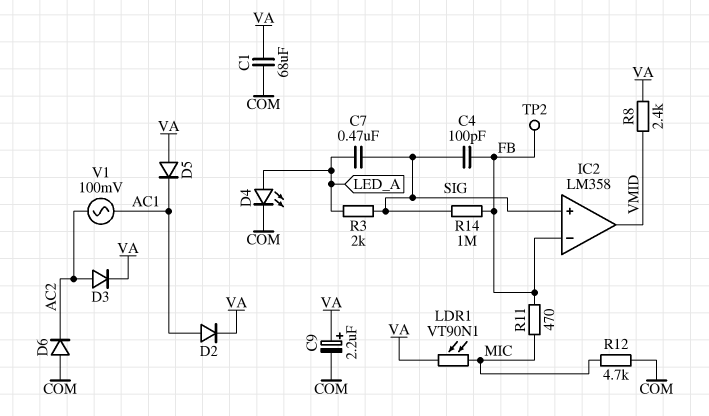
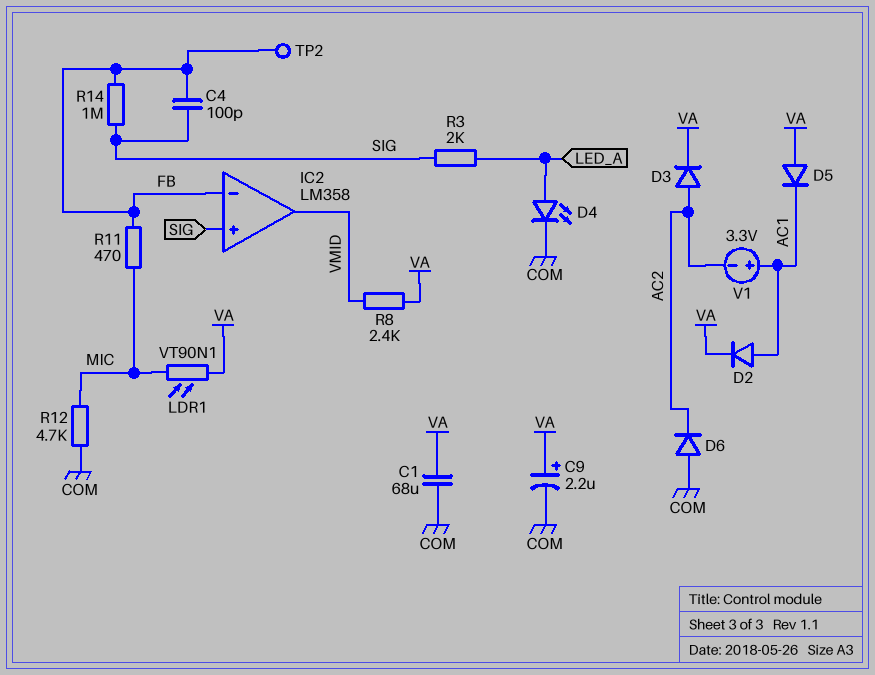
C7: 470nF (LED_A, SIG) -> none
V1: AC 100mV (AC1, AC2) -> 3.3V (plus AC1, minus AC2)

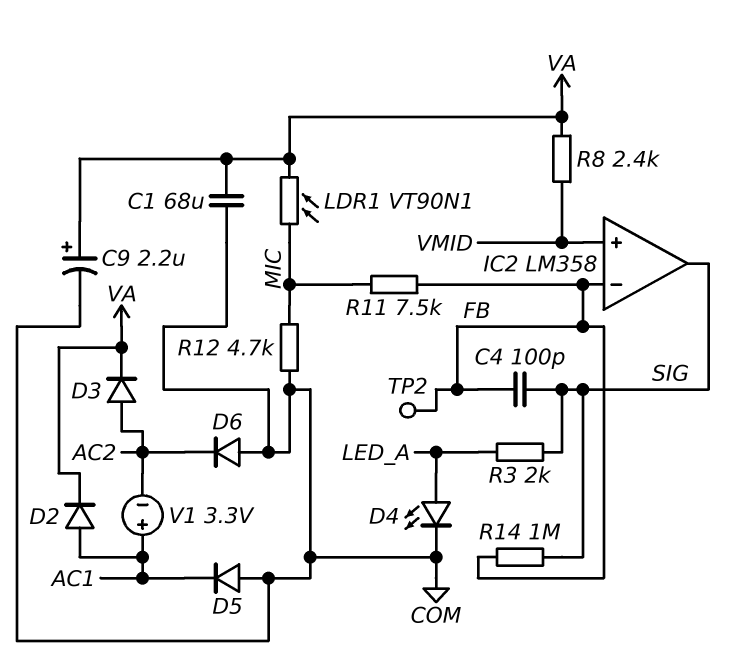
D5: diode (A VA, K AC1) -> diode (A COM, K AC1)
IC2 pin in+: SIG -> VMID
IC2 pin out: VMID -> SIG
R11: 470 (FB, MIC) -> 7.5k (FB, MIC)

